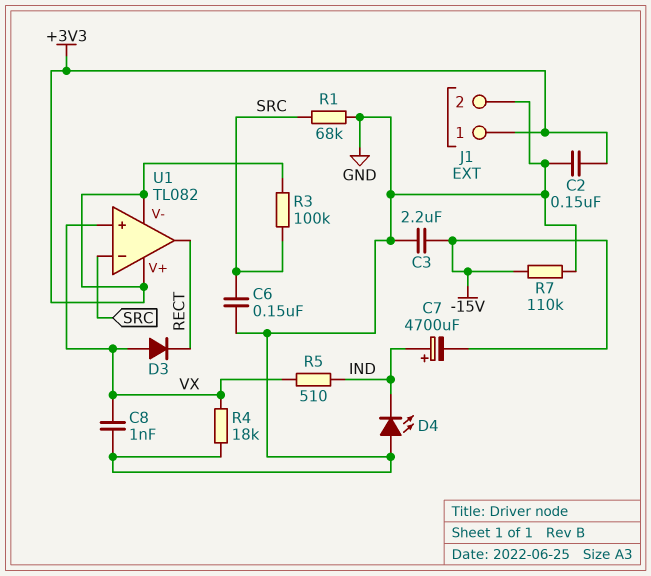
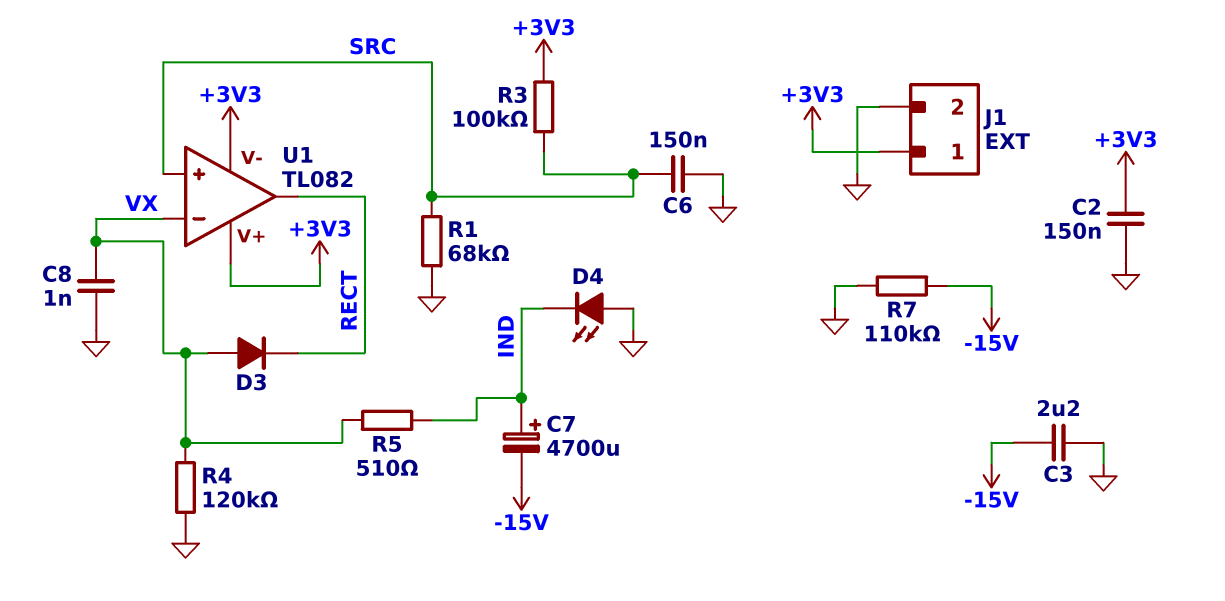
R4: 18k (GND, VX) -> 120k (GND, VX)
U1 pin in+: VX -> SRC
U1 pin in-: SRC -> VX

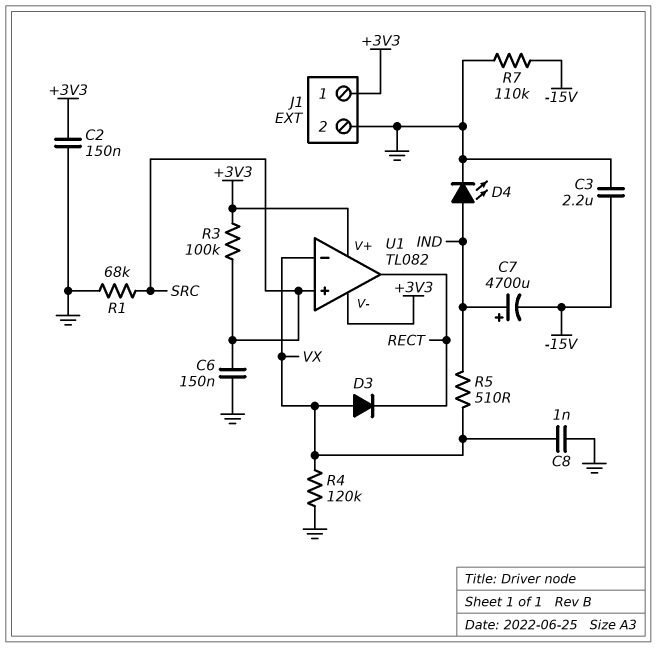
D4: LED (A GND, K IND) -> LED (A IND, K GND)

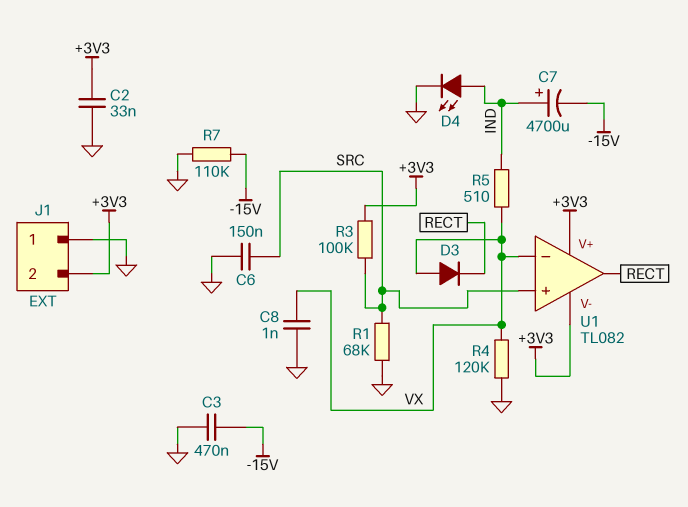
C2: 150nF (+3V3, GND) -> 33nF (+3V3, GND)
C3: 2.2uF (-15V, GND) -> 470nF (-15V, GND)
J1 pin 1: +3V3 -> GND
J1 pin 2: GND -> +3V3

